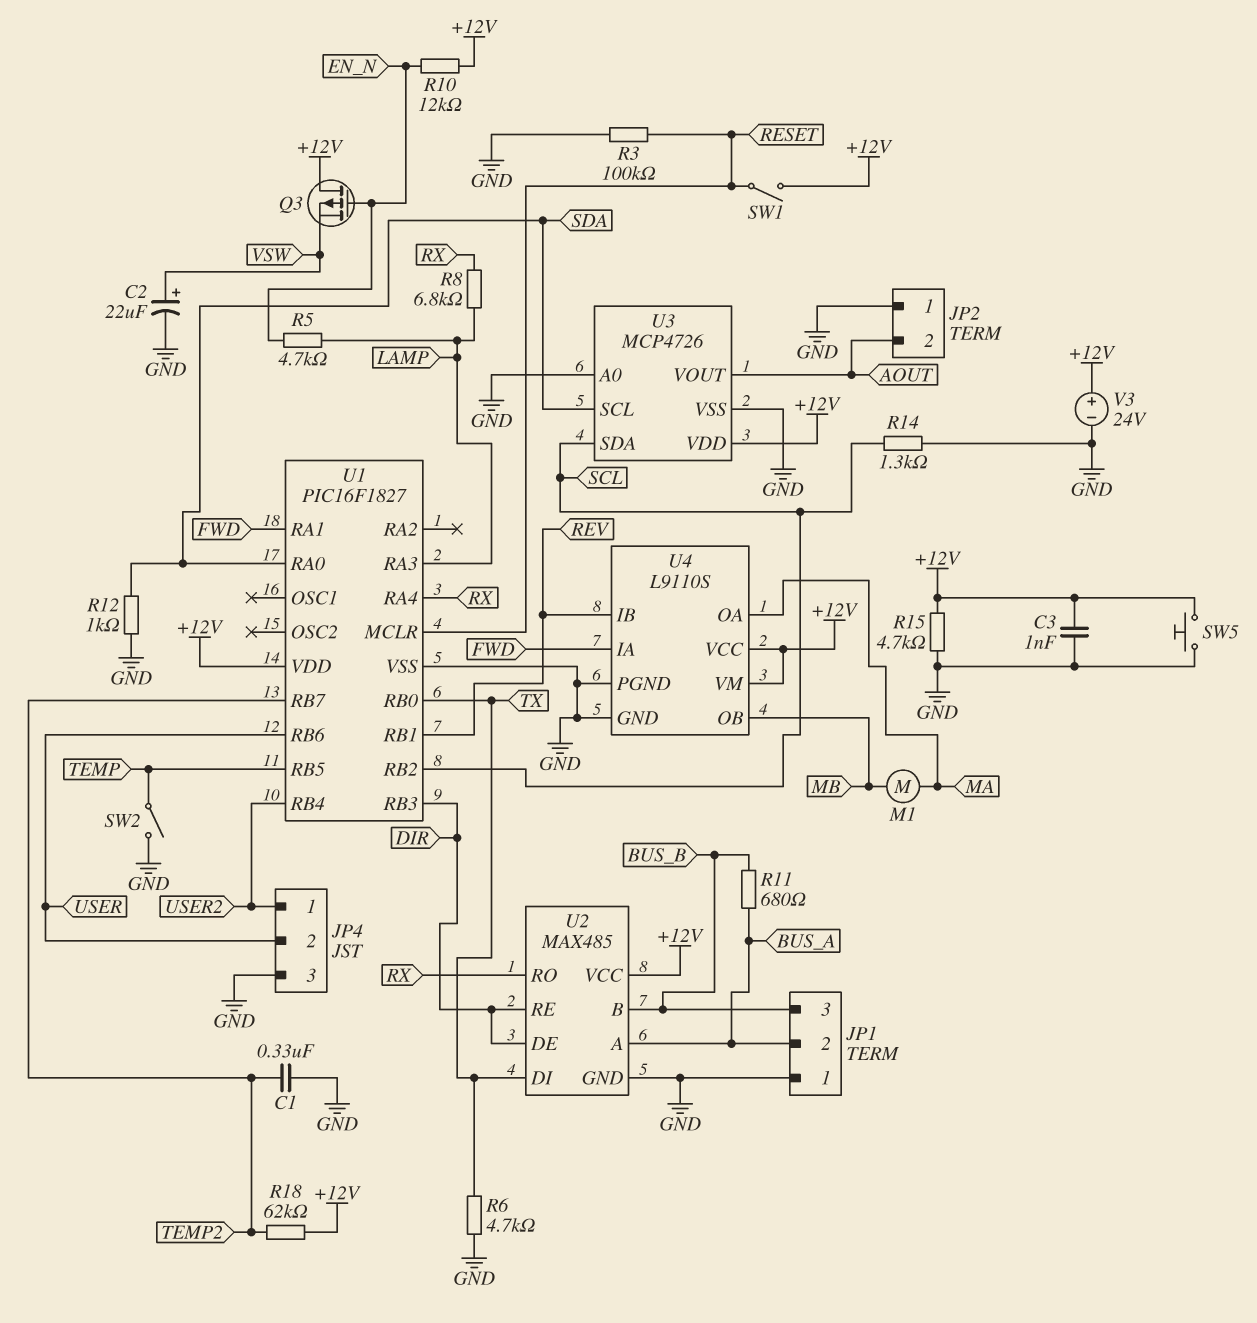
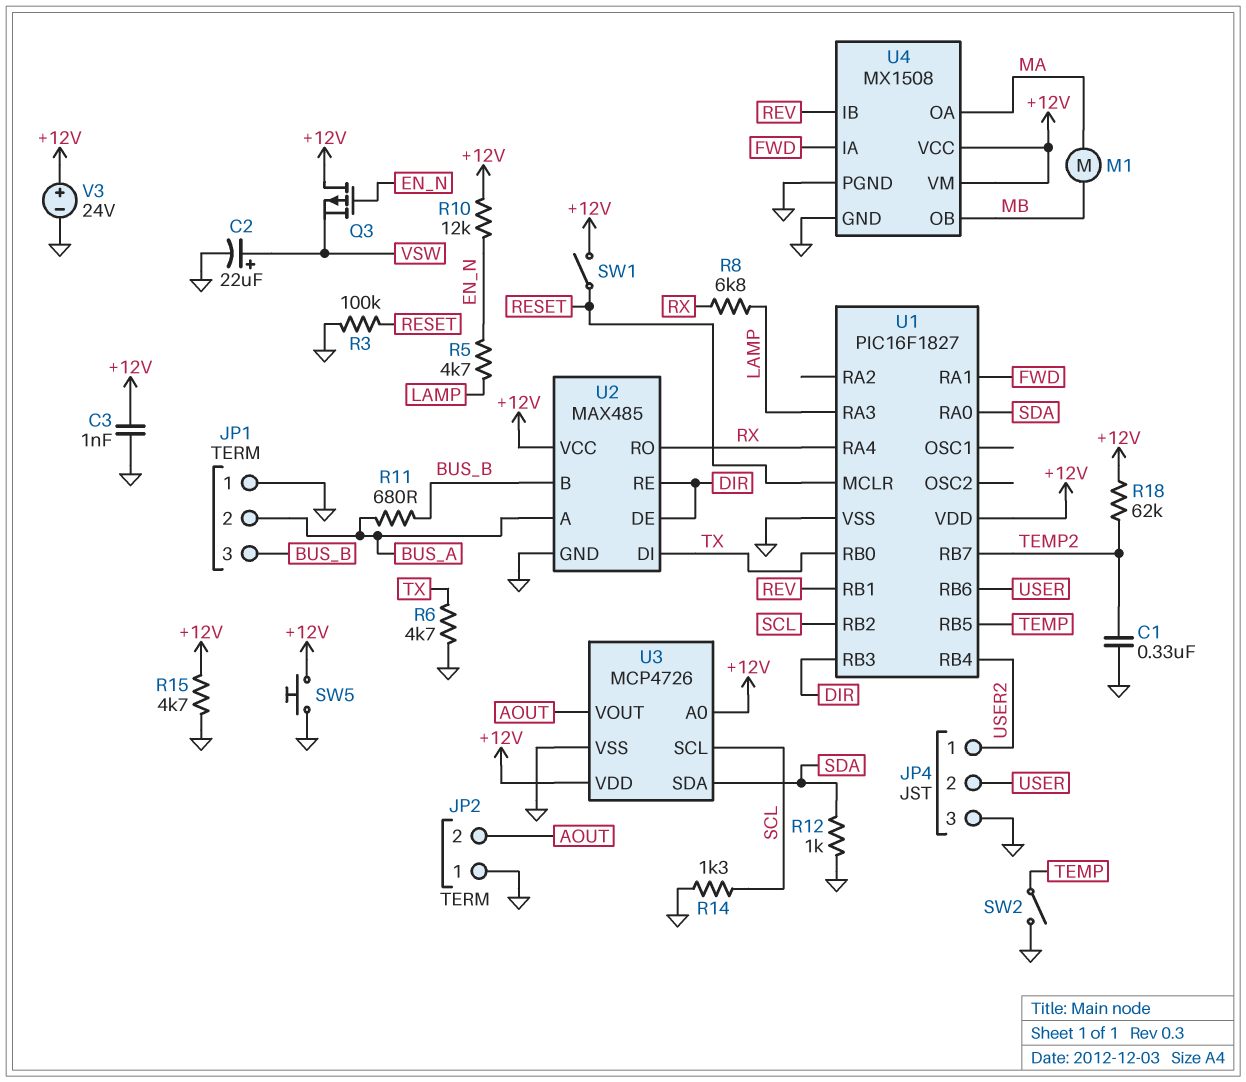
U3 pin A0: GND -> +12V
U3 pin SCL: SDA -> SCL
U3 pin SDA: SCL -> SDA
U4: L9110S -> MX1508

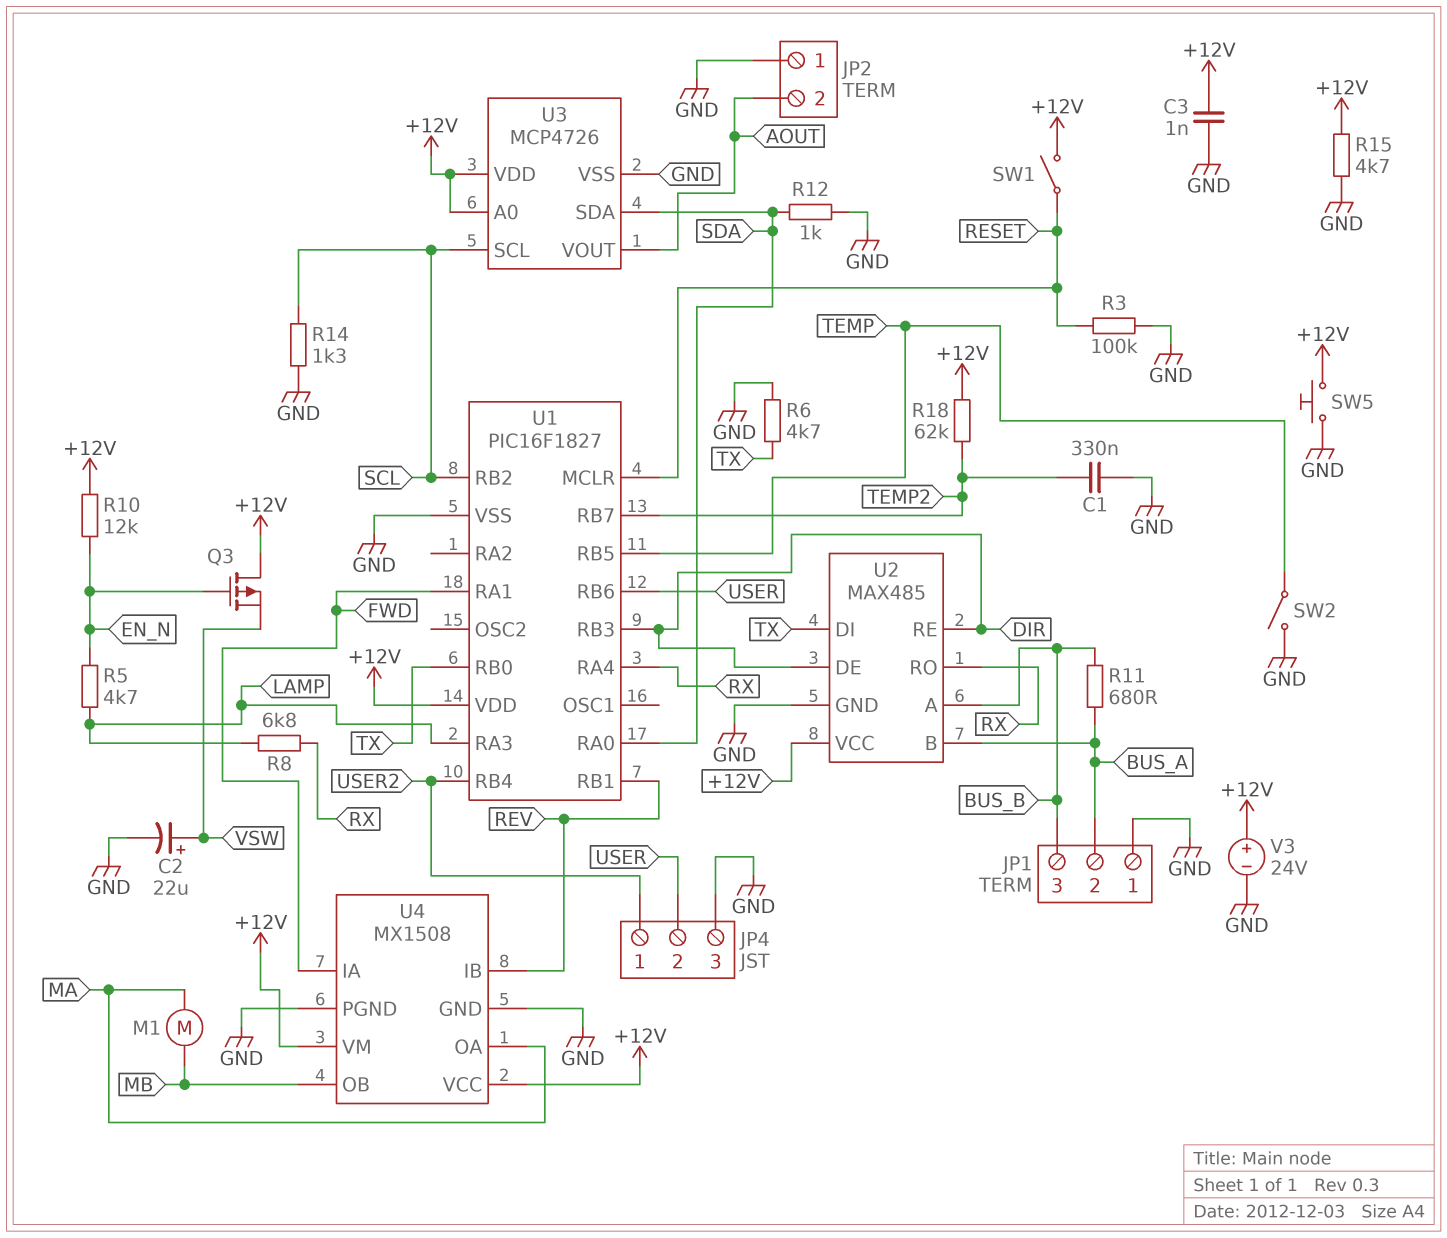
U2 pin A: BUS_A -> BUS_B
U2 pin B: BUS_B -> BUS_A

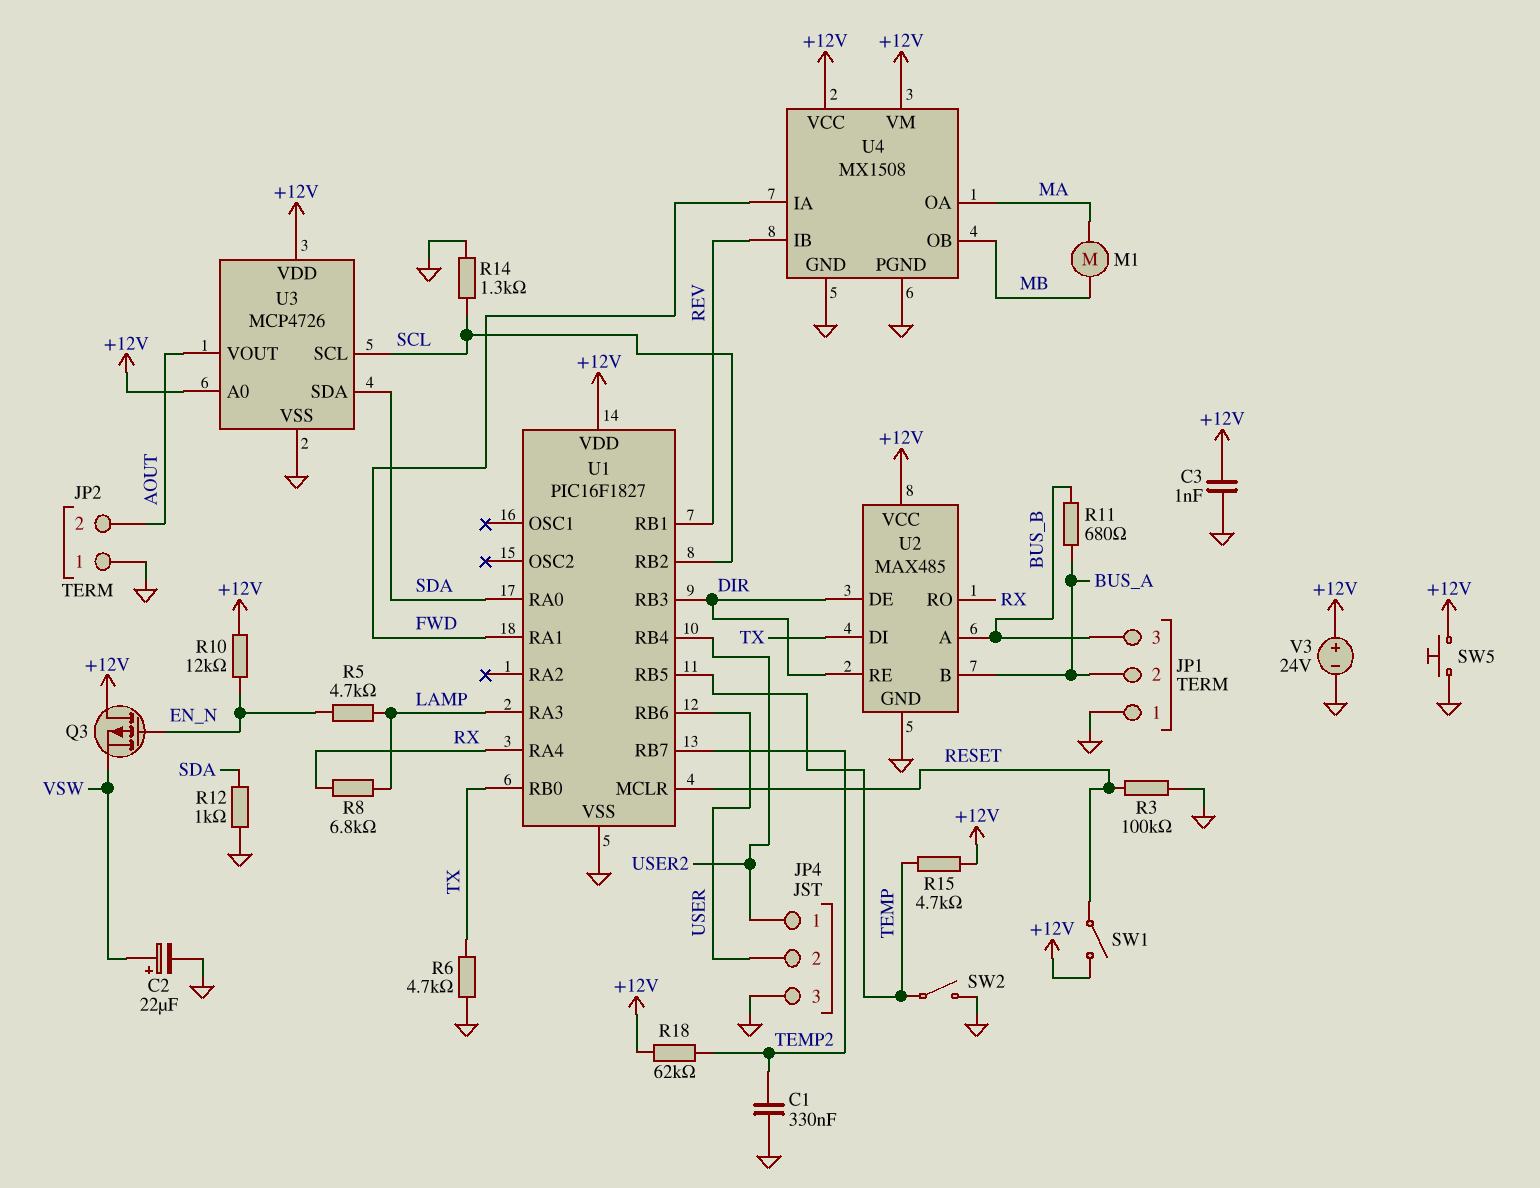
R15: 4.7k (+12V, GND) -> 4.7k (+12V, TEMP)

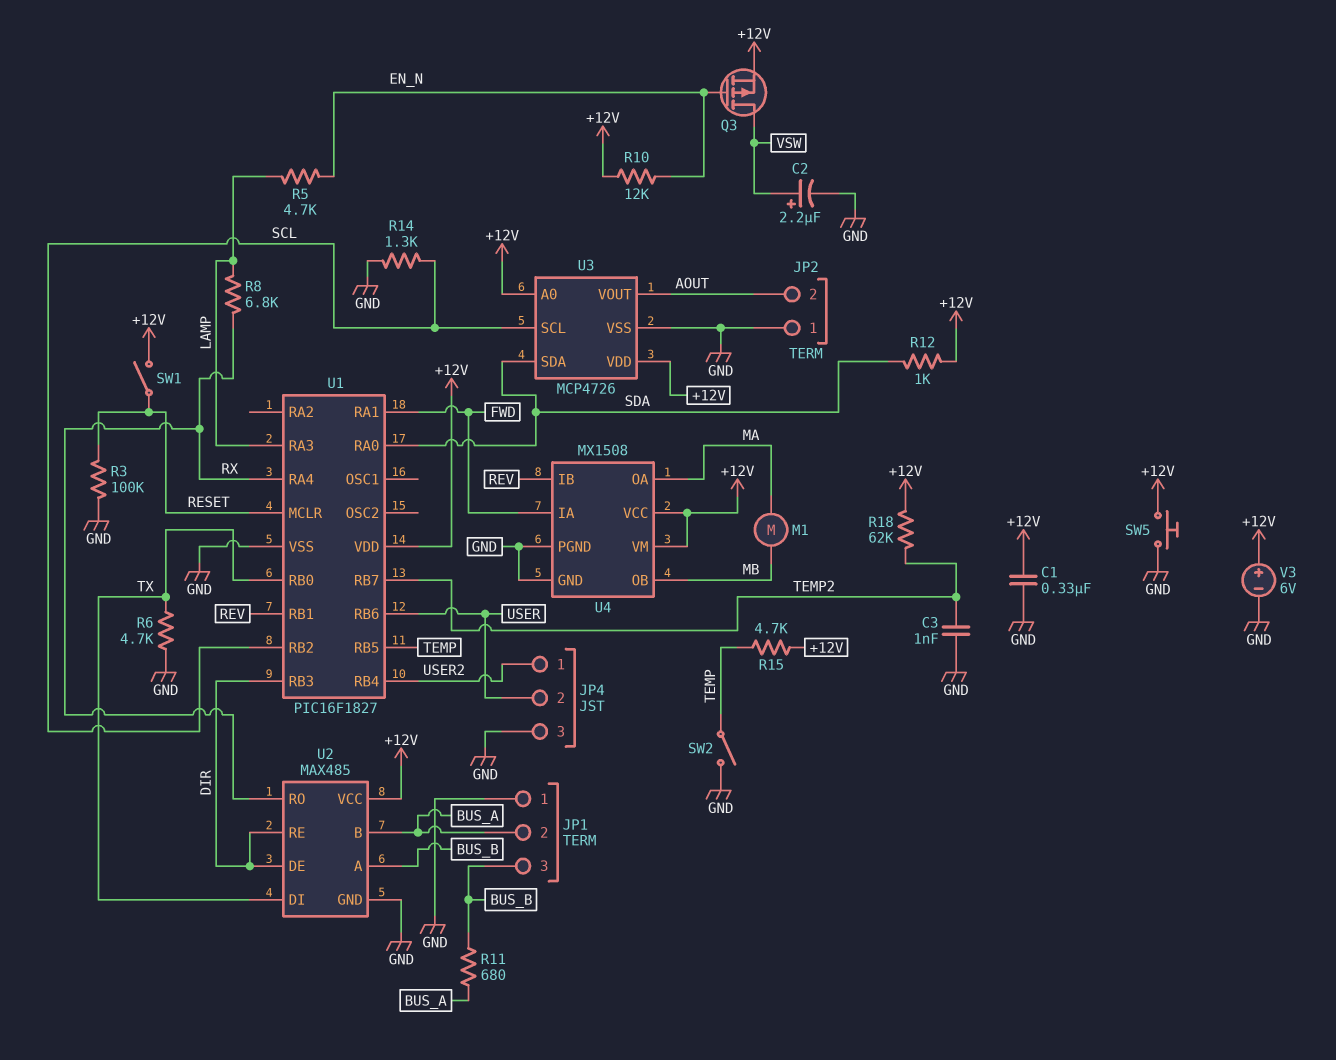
C1: 330nF (GND, TEMP2) -> 330nF (+12V, GND)
C2: 22uF (plus VSW, minus GND) -> 2.2uF (plus VSW, minus GND)
C3: 1nF (+12V, GND) -> 1nF (GND, TEMP2)
Q3: PMOS (G EN_N, D +12V, S VSW) -> PMOS (G EN_N, D VSW, S +12V)
R12: 1k (GND, SDA) -> 1k (+12V, SDA)
V3: 24V (plus +12V, minus GND) -> 6V (plus +12V, minus GND)

